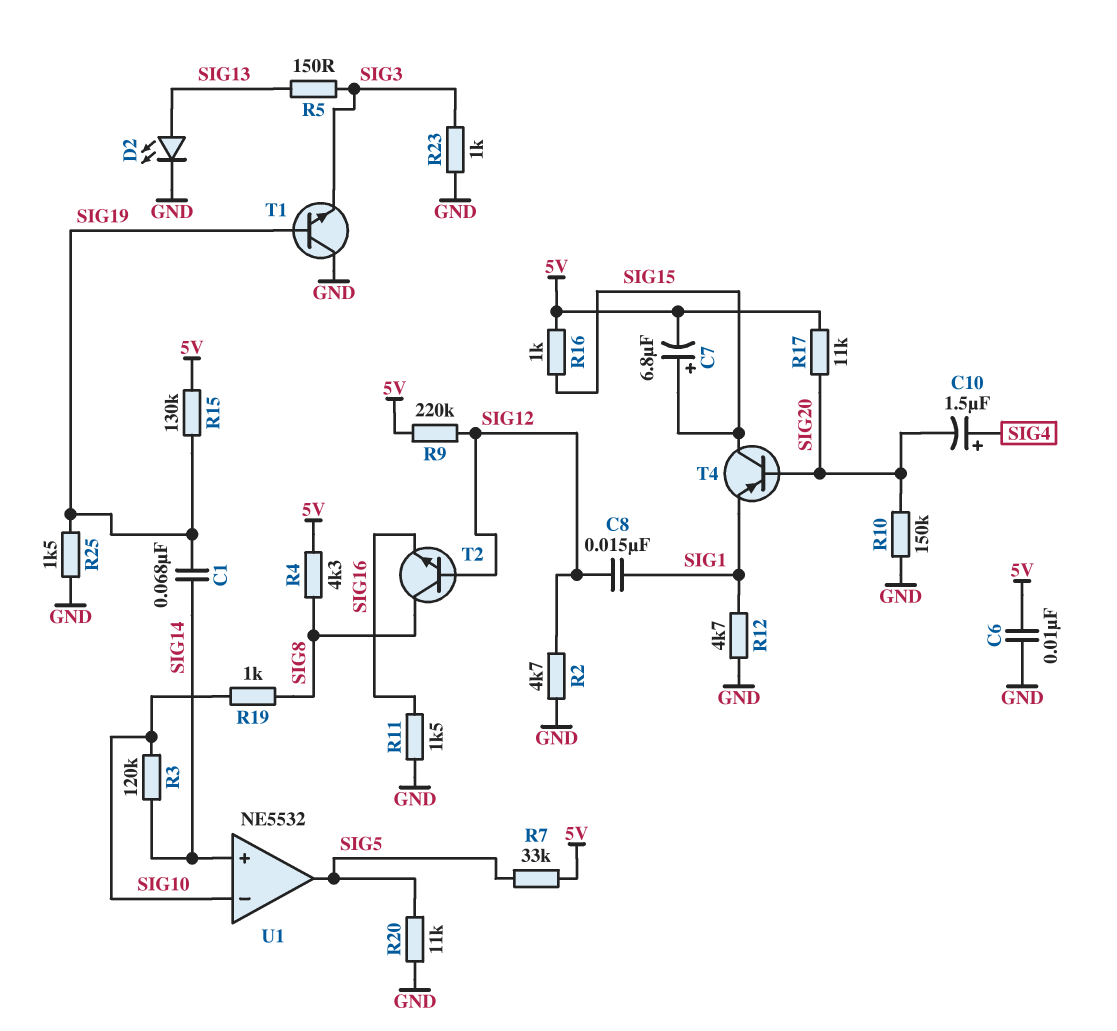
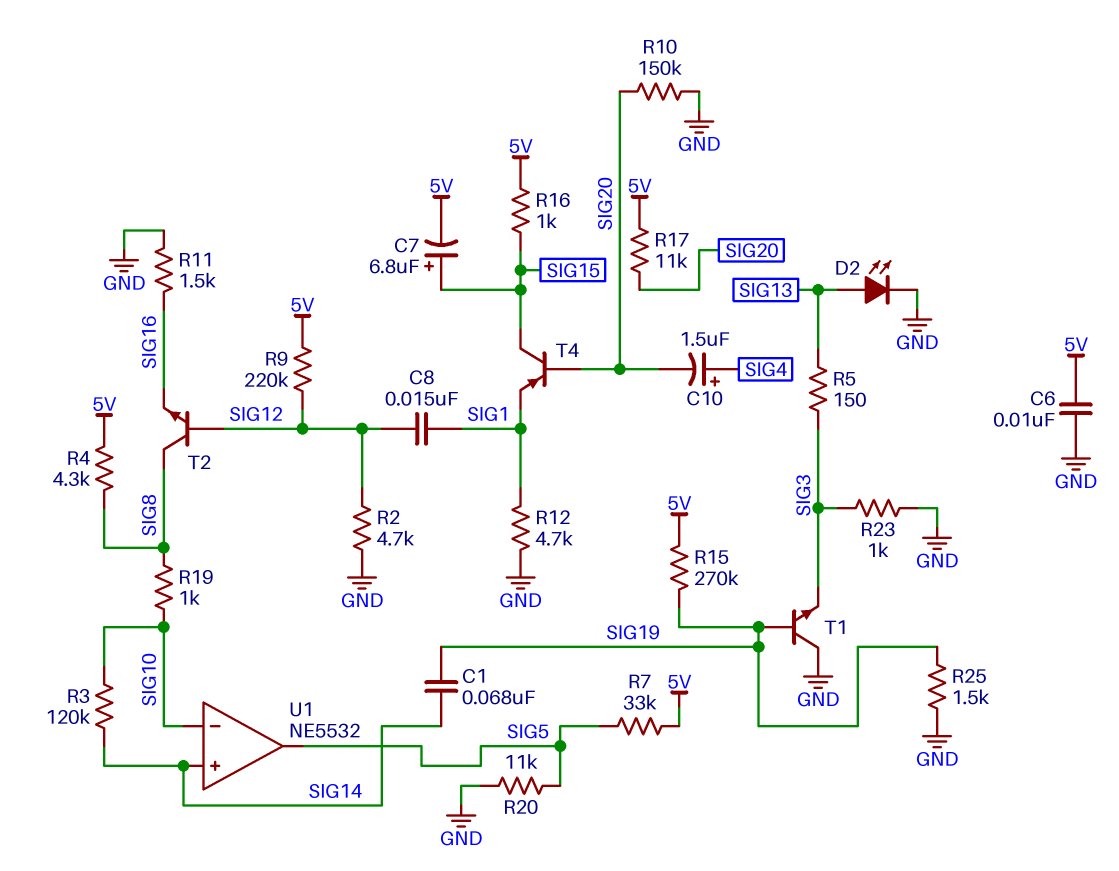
R15: 130k (5V, SIG19) -> 270k (5V, SIG19)

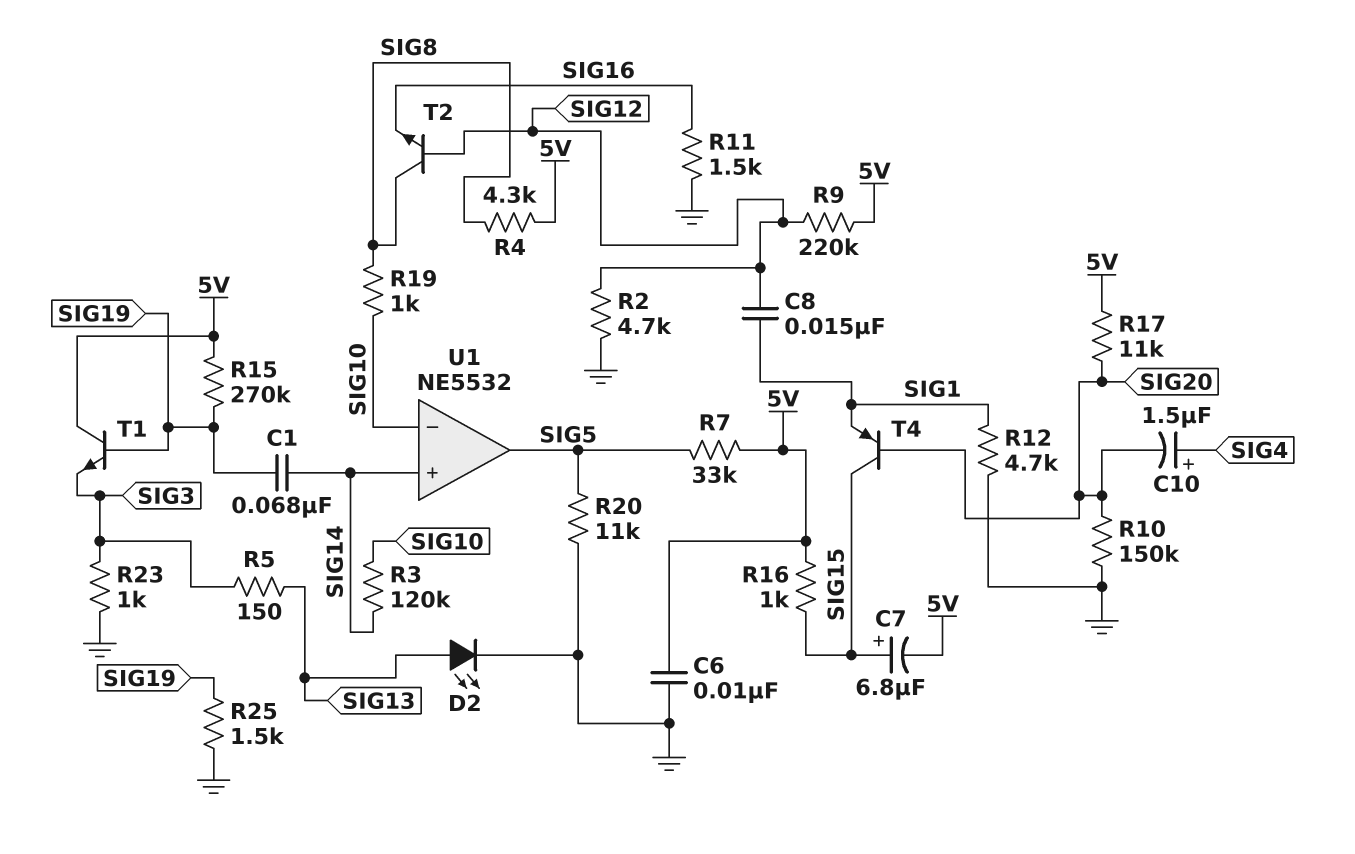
T1: NPN (B SIG19, C GND, E SIG3) -> NPN (B SIG19, C 5V, E SIG3)

